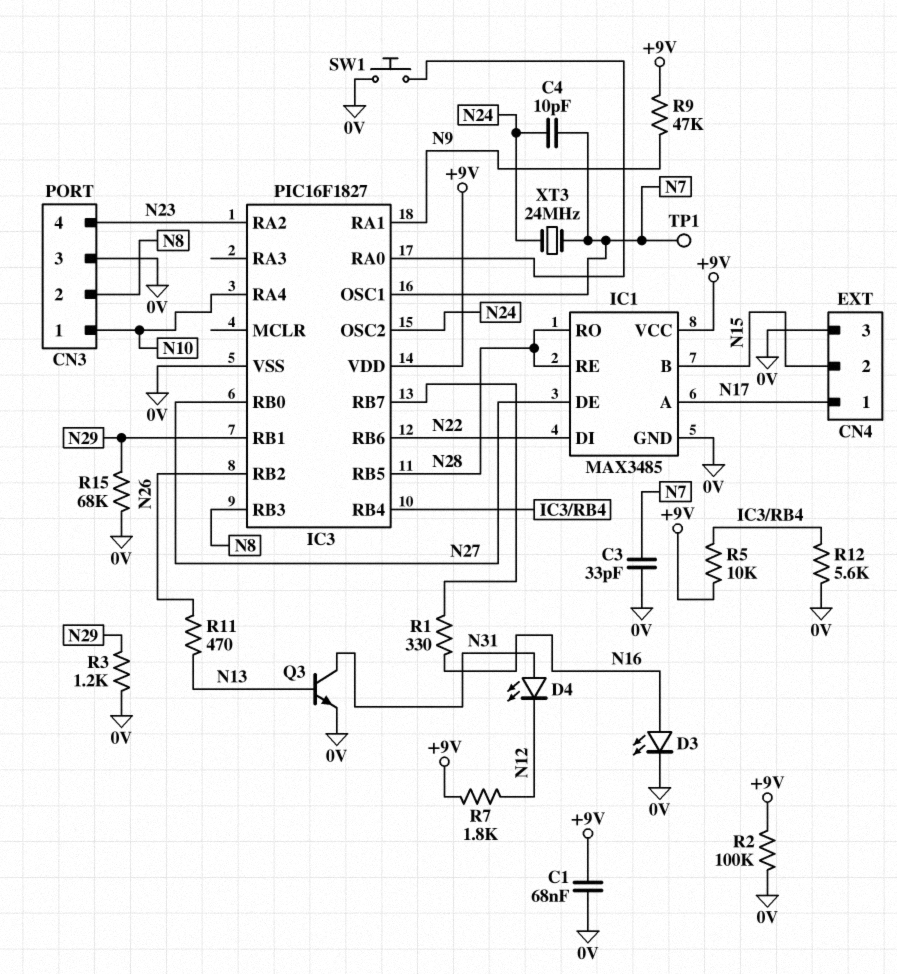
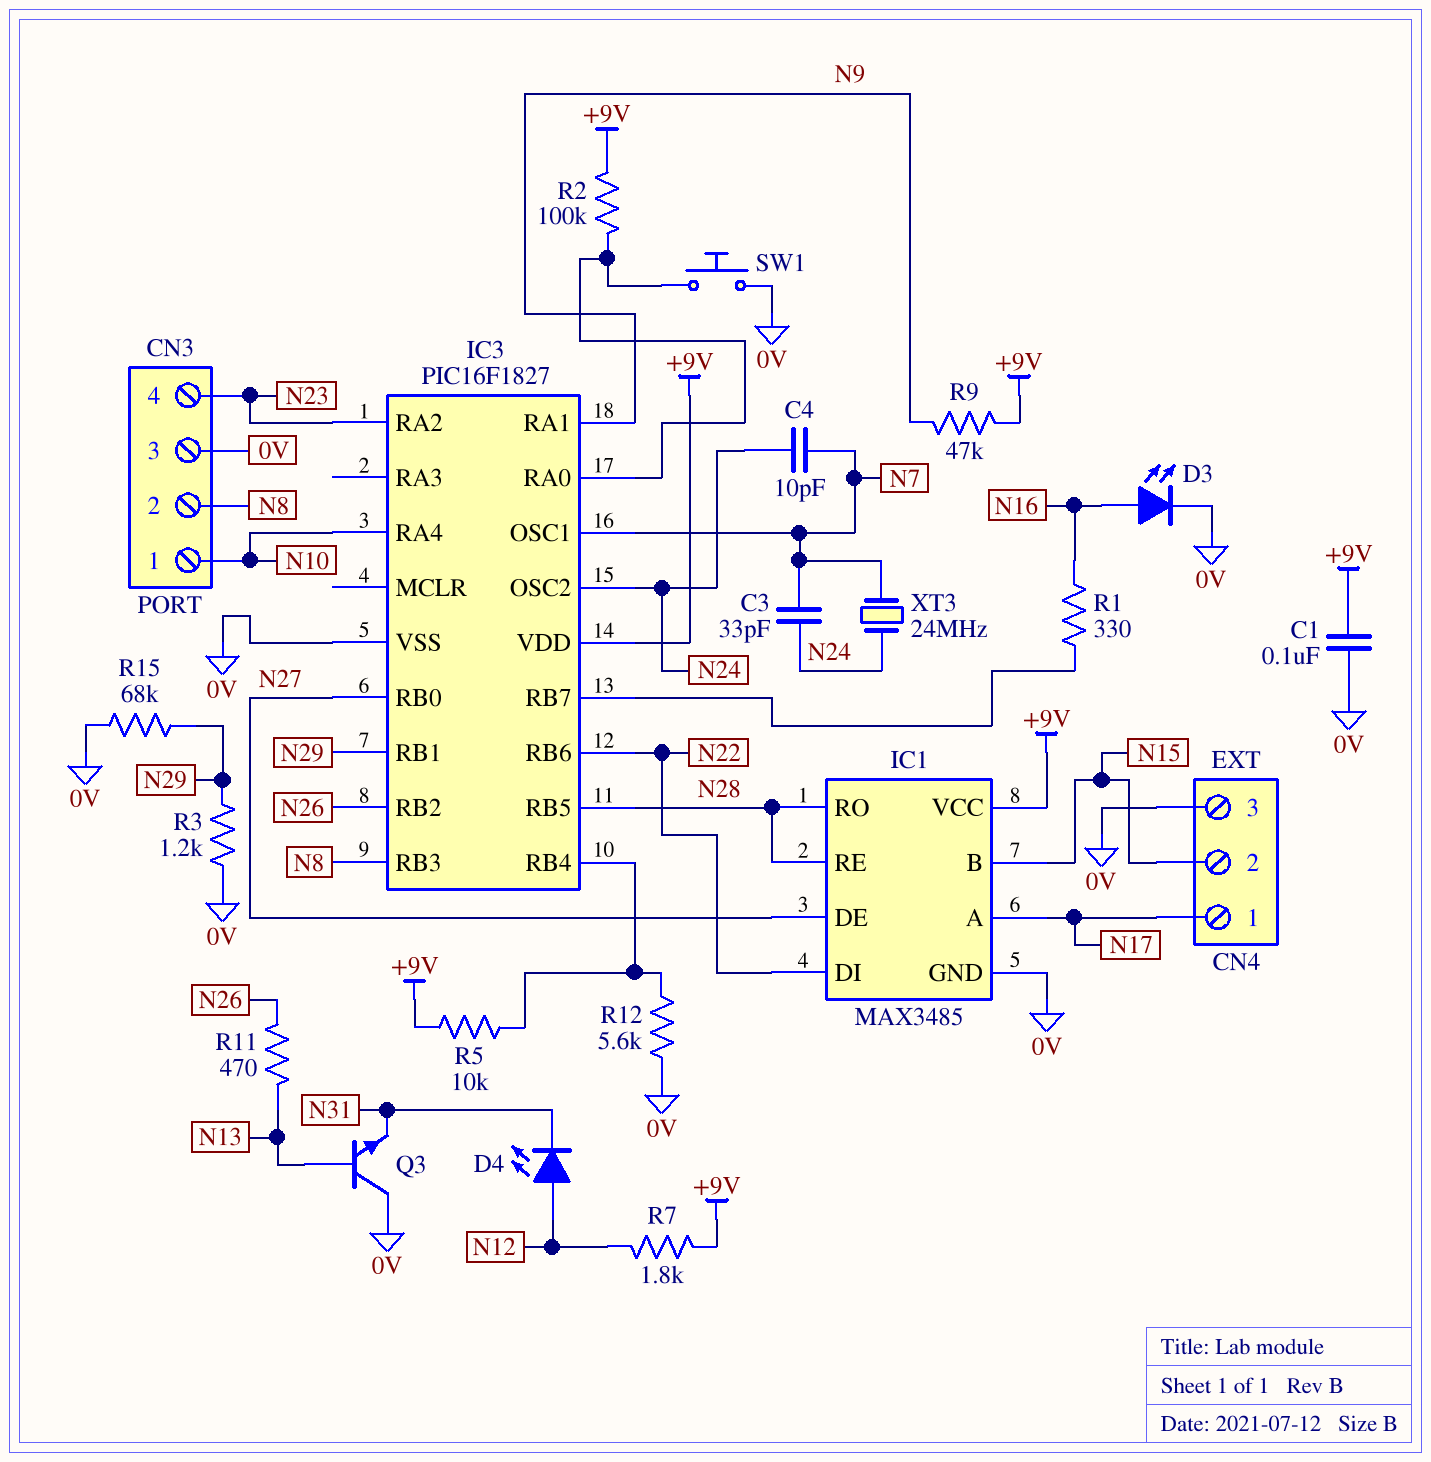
C1: 68nF (+9V, 0V) -> 100nF (+9V, 0V)
C3: 33pF (0V, N7) -> 33pF (N7, N24)
D4: LED (A N31, K N12) -> LED (A N12, K N31)
Q3: NPN (B N13, C N31, E 0V) -> NPN (B N13, C 0V, E N31)
R2: 100k (+9V, 0V) -> 100k (+9V, IC3/RA0)
TP1: test point (N7) -> none

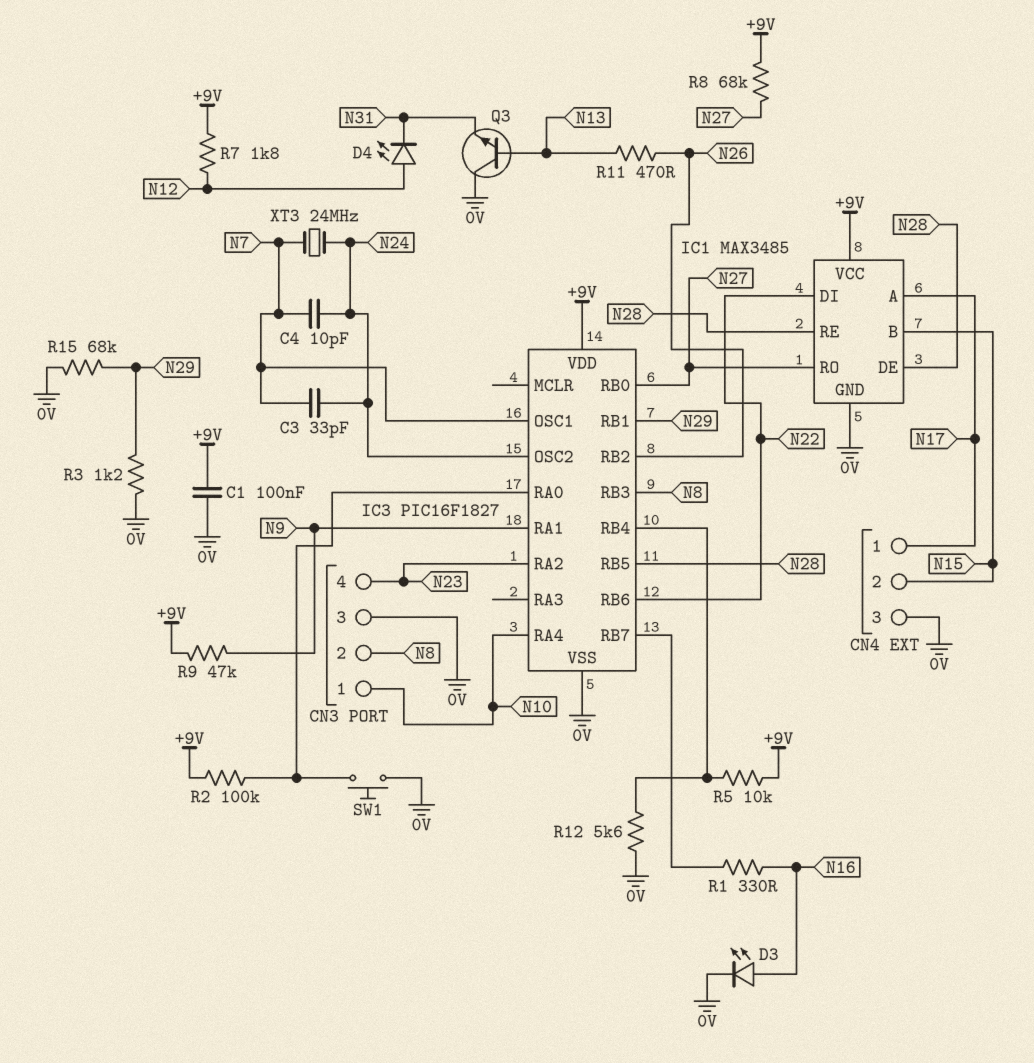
IC1 pin DE: N27 -> N28
IC1 pin RO: N28 -> N27
R8: none -> 68k (+9V, N27)

